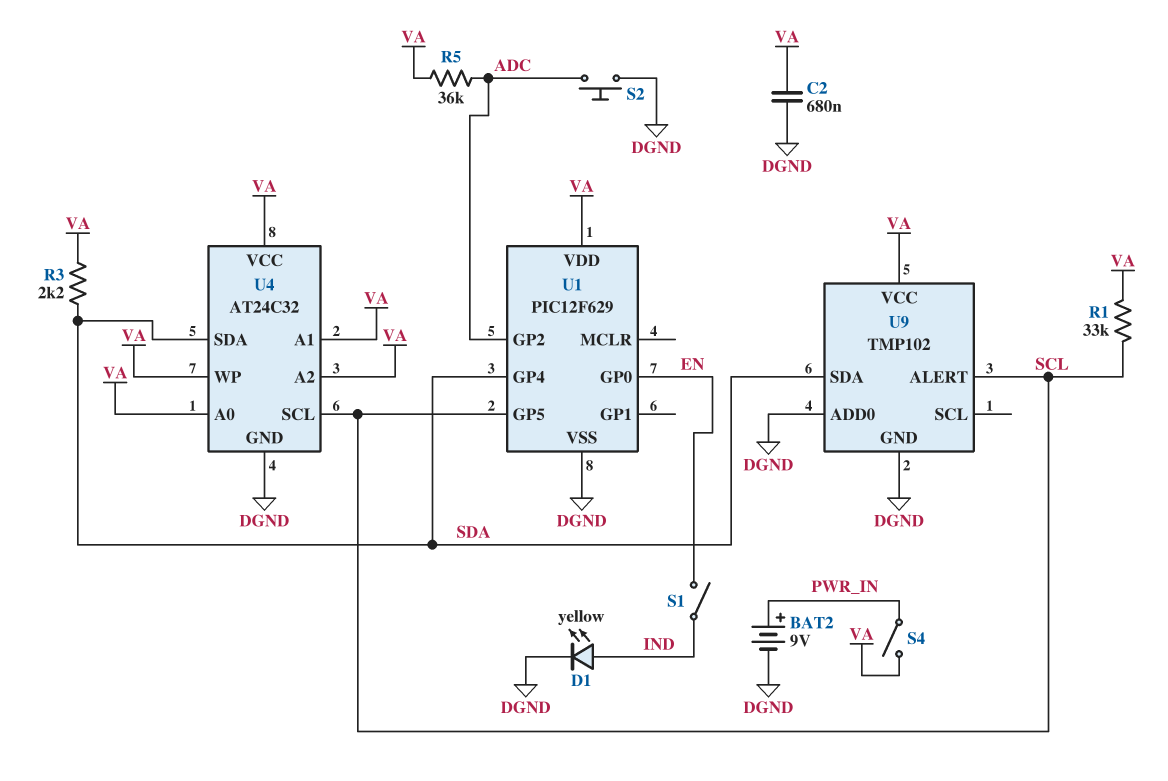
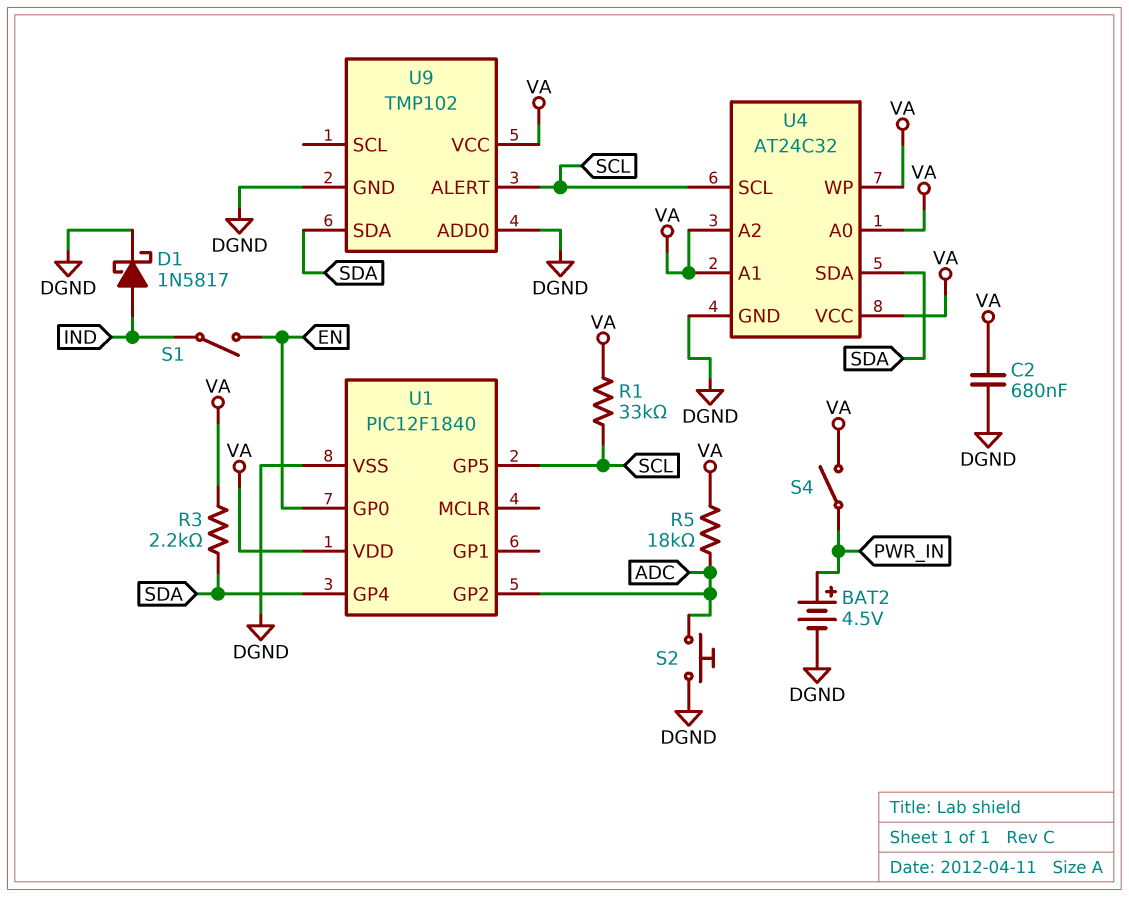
BAT2: 9V (plus PWR_IN, minus DGND) -> 4.5V (plus PWR_IN, minus DGND)
D1: LED yellow (A IND, K DGND) -> schottky 1N5817 (A IND, K DGND)
R5: 36k (ADC, VA) -> 18k (ADC, VA)
U1: PIC12F629 -> PIC12F1840

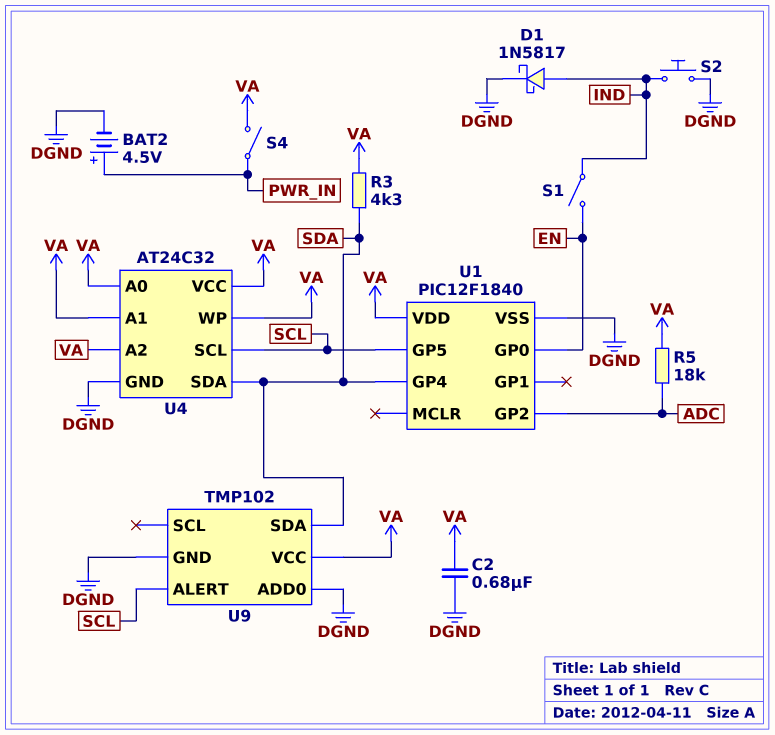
R1: 33k (SCL, VA) -> none
R3: 2.2k (SDA, VA) -> 4.3k (SDA, VA)
S2: button (ADC, DGND) -> button (DGND, IND)

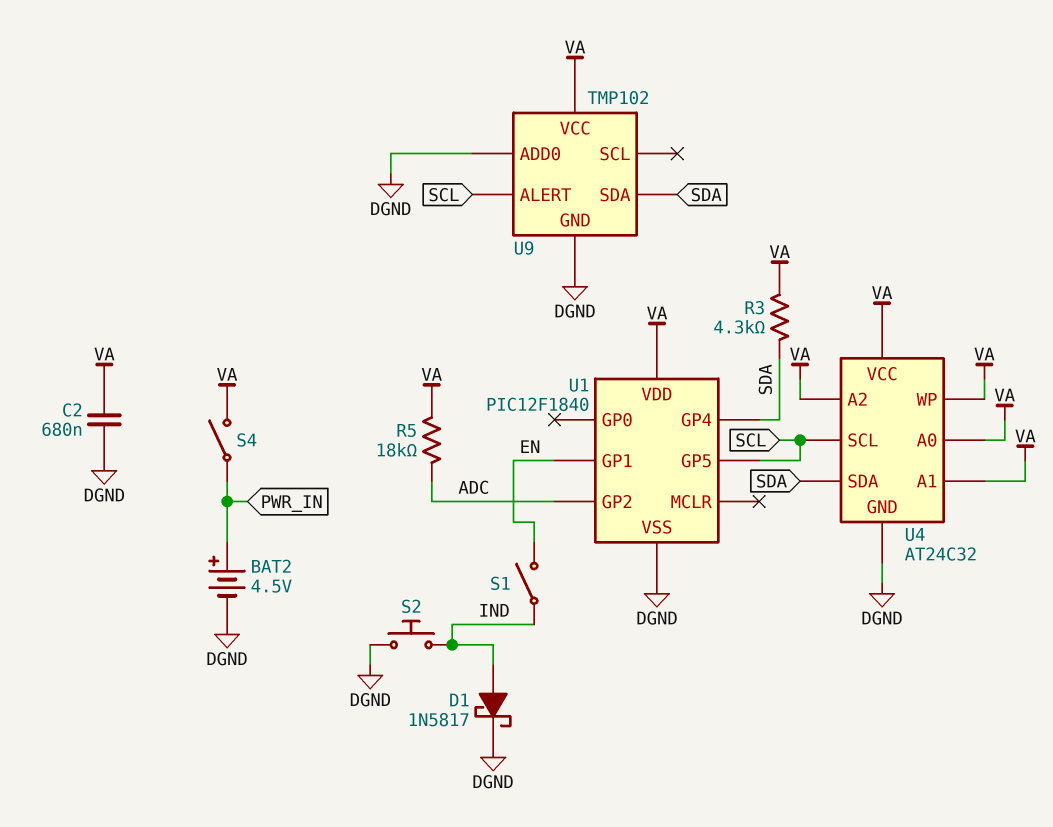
U1 pin GP0: EN -> none
U1 pin GP1: none -> EN

